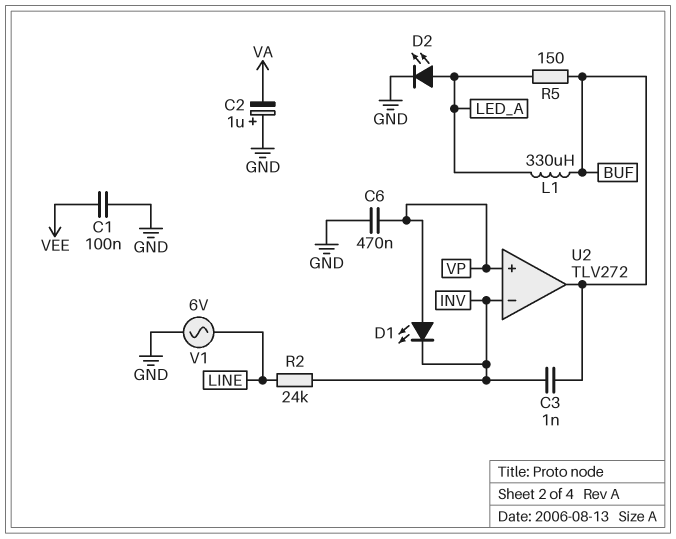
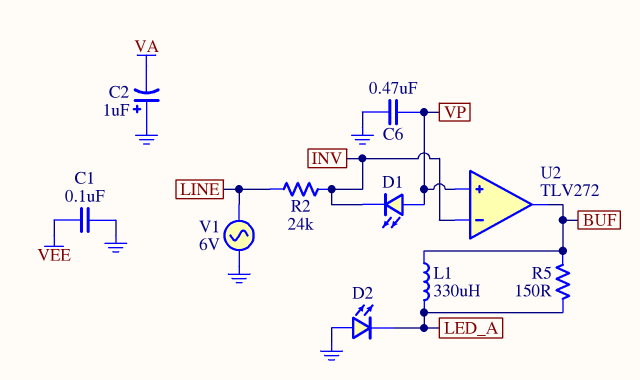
C3: 1nF (BUF, INV) -> none
D2: LED (A LED_A, K GND) -> LED (A GND, K LED_A)

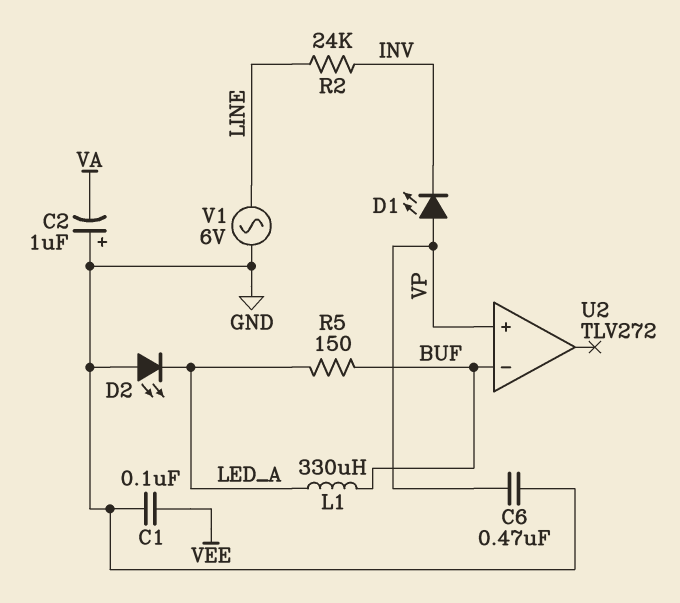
U2 pin in-: INV -> BUF
U2 pin out: BUF -> none

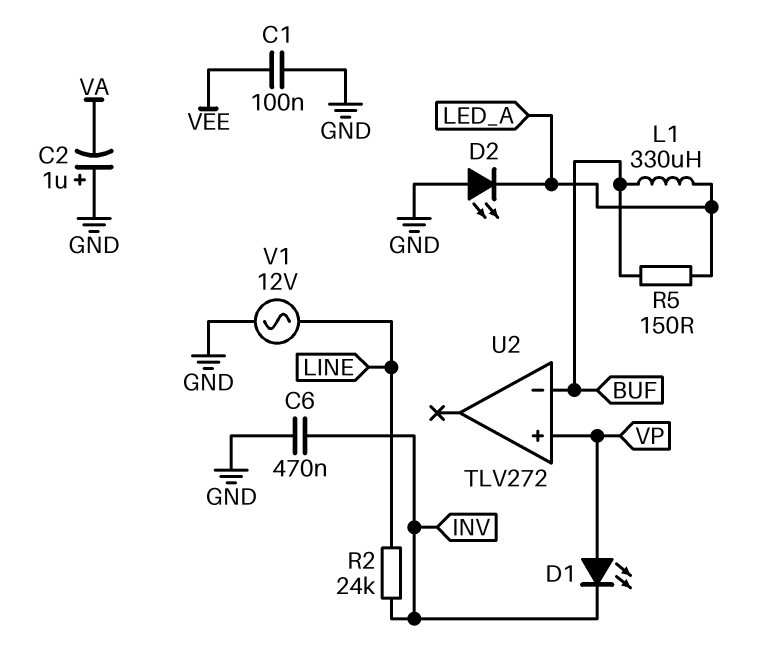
C6: 470nF (GND, VP) -> 470nF (GND, INV)
V1: AC 6V (GND, LINE) -> AC 12V (GND, LINE)

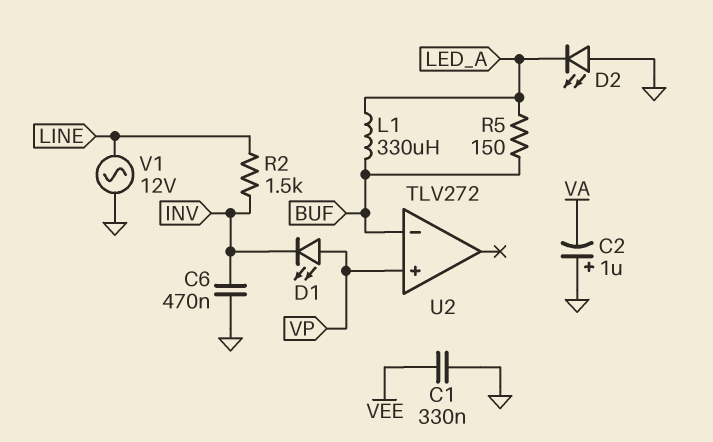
C1: 100nF (GND, VEE) -> 330nF (GND, VEE)
R2: 24k (INV, LINE) -> 1.5k (INV, LINE)

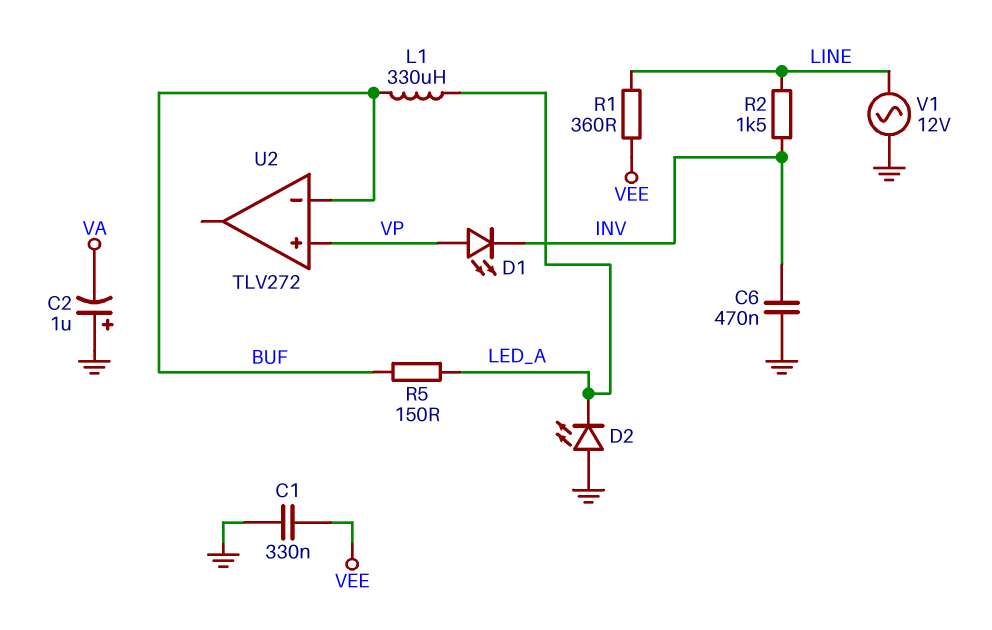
R1: none -> 360 (LINE, VEE)

